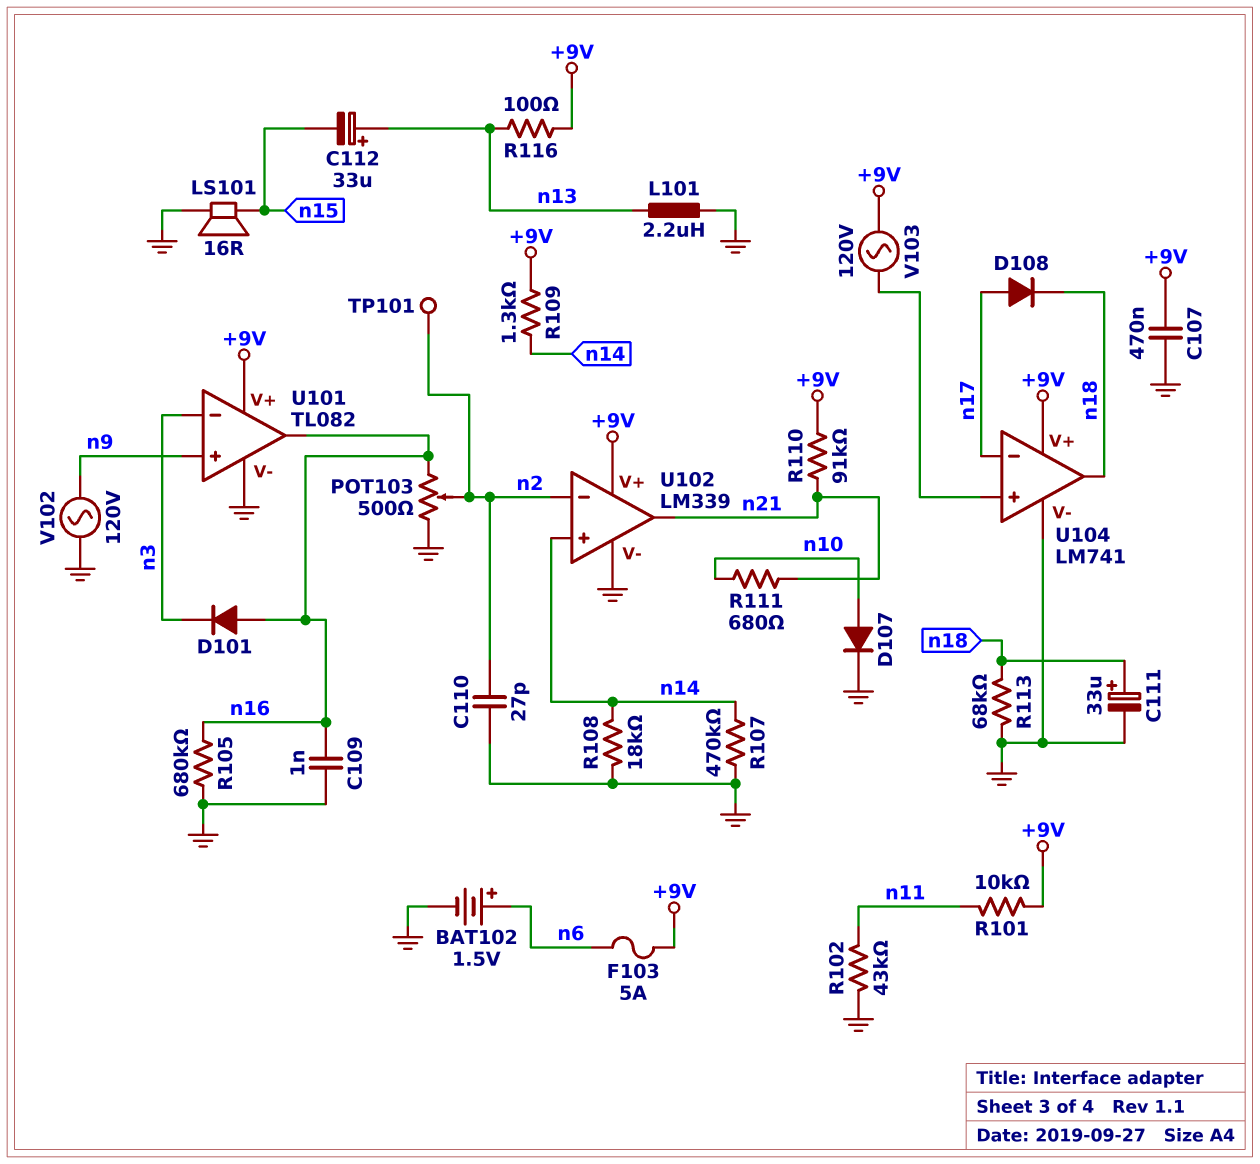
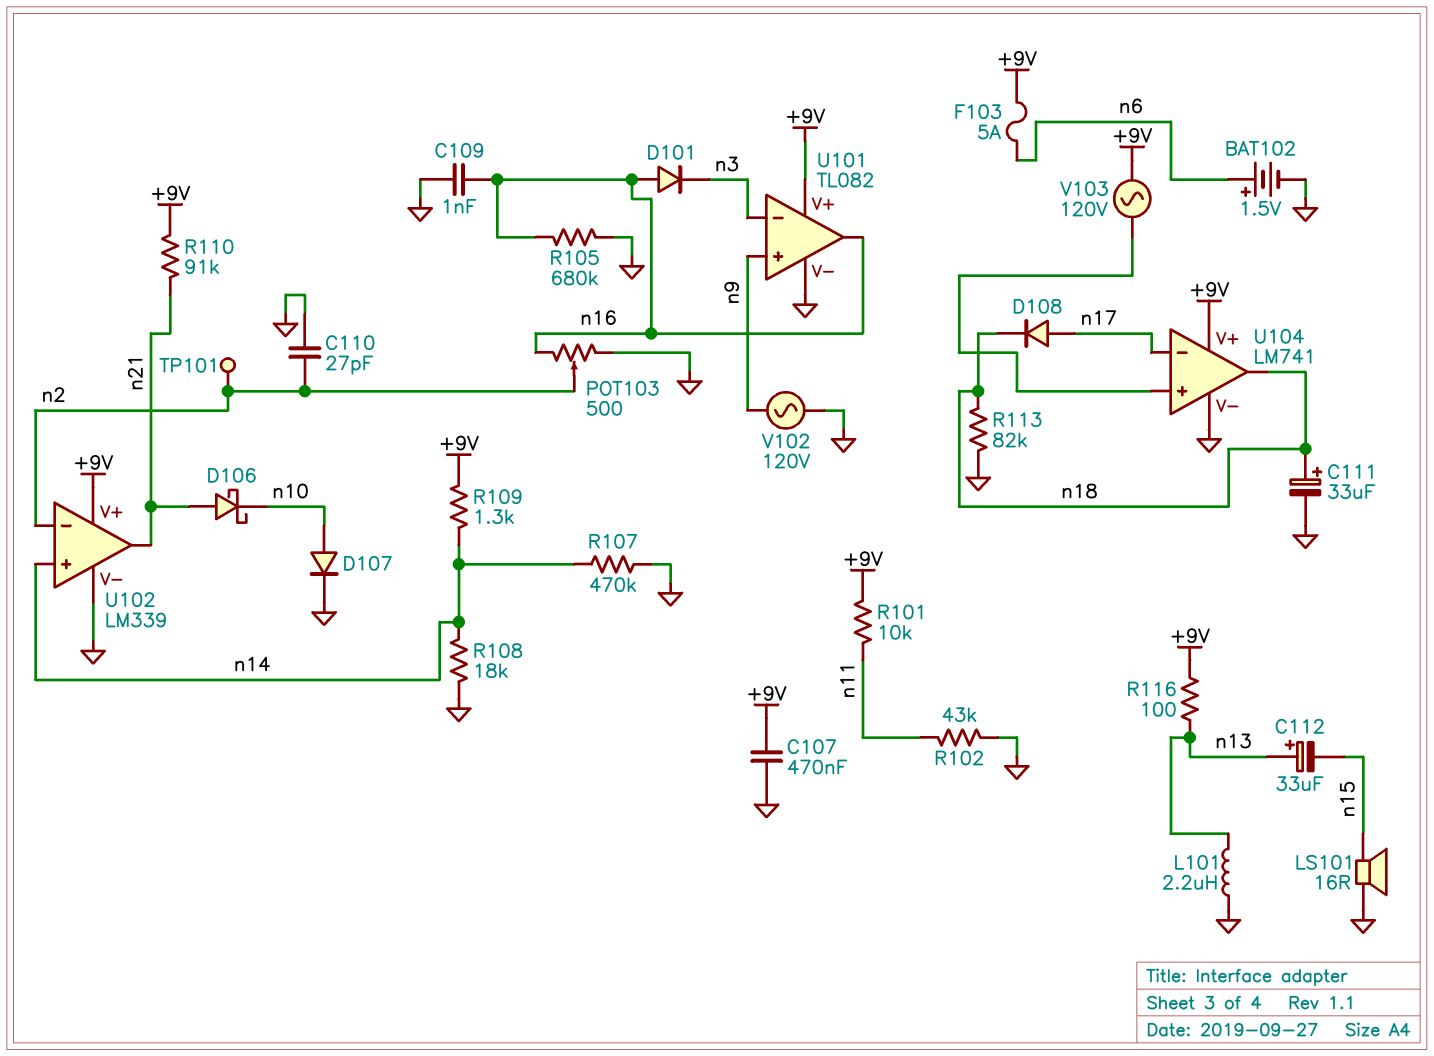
D106: none -> schottky (A n21, K n10)
R111: 680 (n10, n21) -> none
R113: 68k (GND, n18) -> 82k (GND, n18)

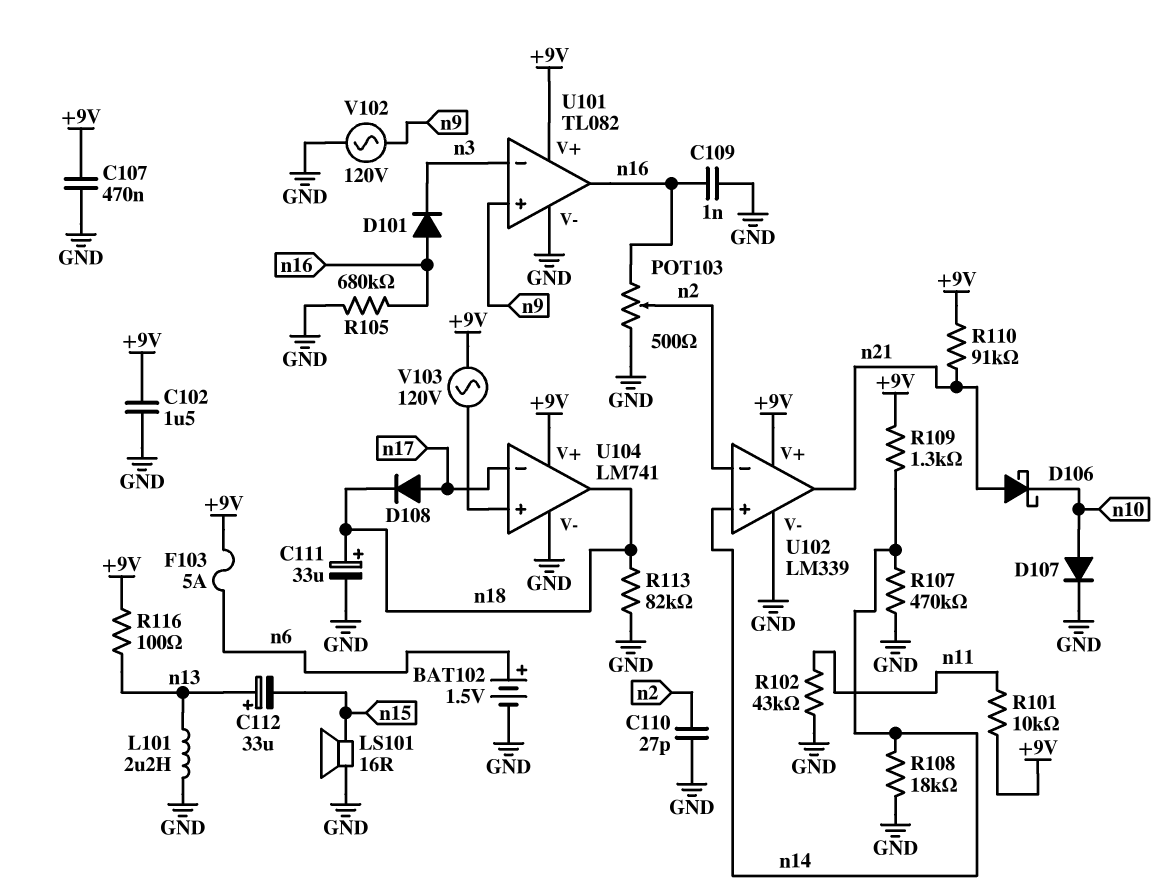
C102: none -> 1.5uF (+9V, GND)
TP101: test point (n2) -> none

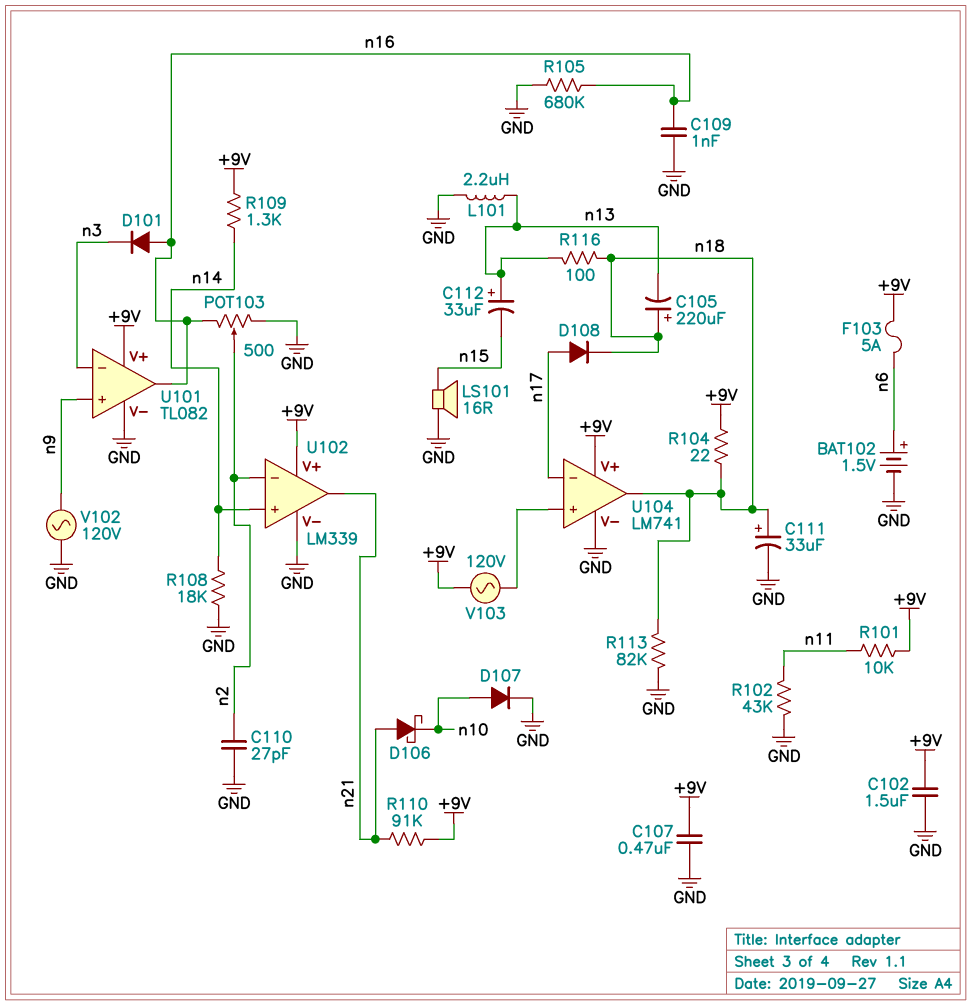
C105: none -> 220uF (plus n18, minus n13)
R104: none -> 22 (+9V, n18)
R107: 470k (GND, n14) -> none
R116: 100 (+9V, n13) -> 100 (n13, n18)

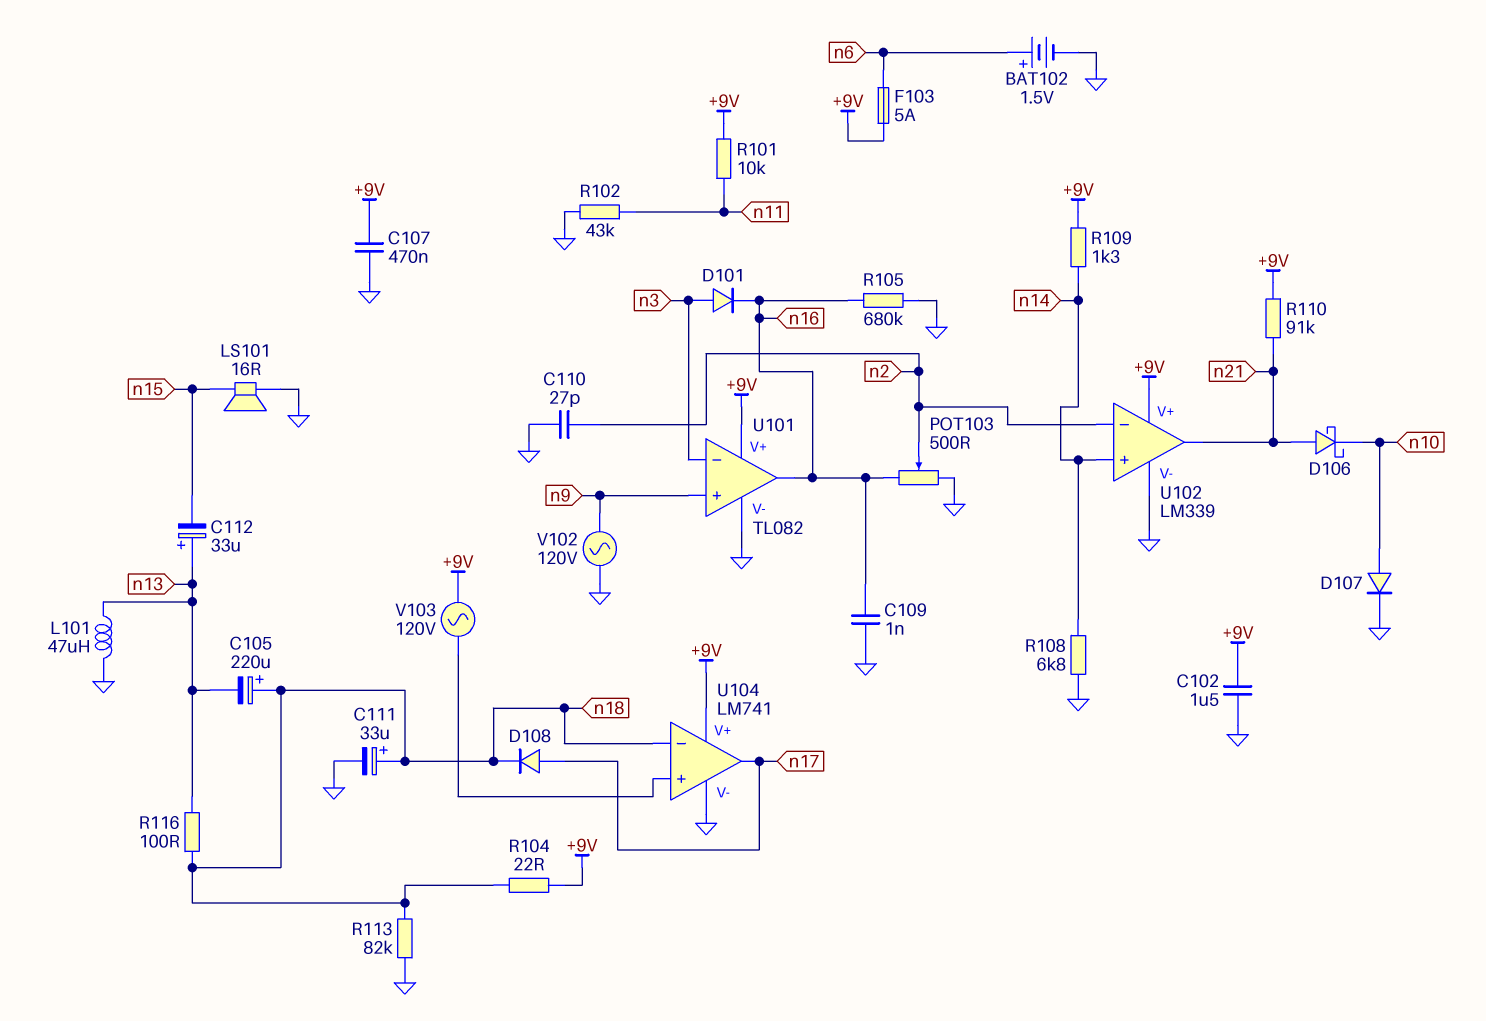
D101: diode (A n16, K n3) -> diode (A n3, K n16)
L101: 2.2uH (GND, n13) -> 47uH (GND, n13)
R108: 18k (GND, n14) -> 6.8k (GND, n14)
U104 pin in-: n17 -> n18
U104 pin out: n18 -> n17

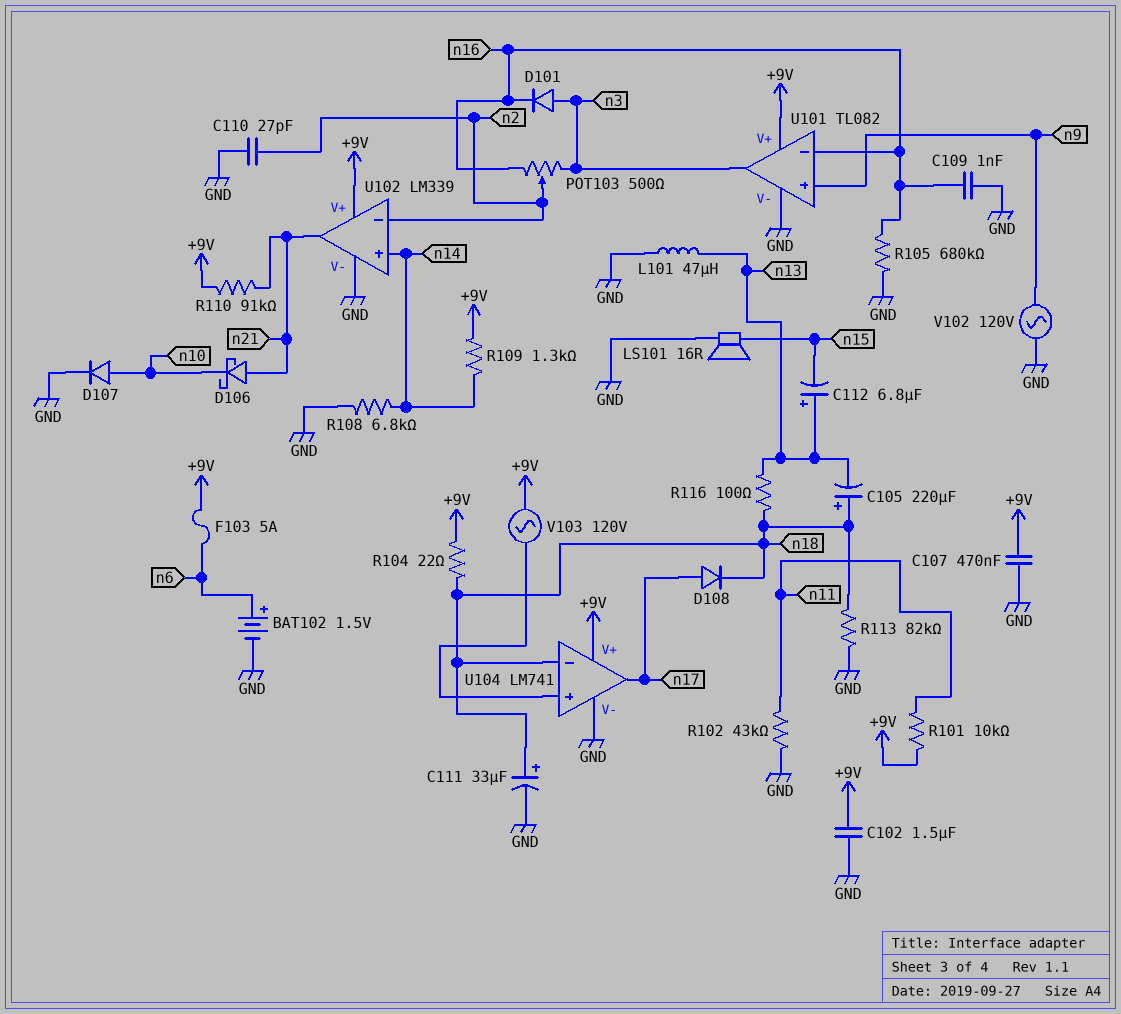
C112: 33uF (plus n13, minus n15) -> 6.8uF (plus n13, minus n15)
POT103: 500 (GND, n16, wiper n2) -> 500 (n3, n16, wiper n2)
U101 pin in-: n3 -> n16
U101 pin out: n16 -> n3

